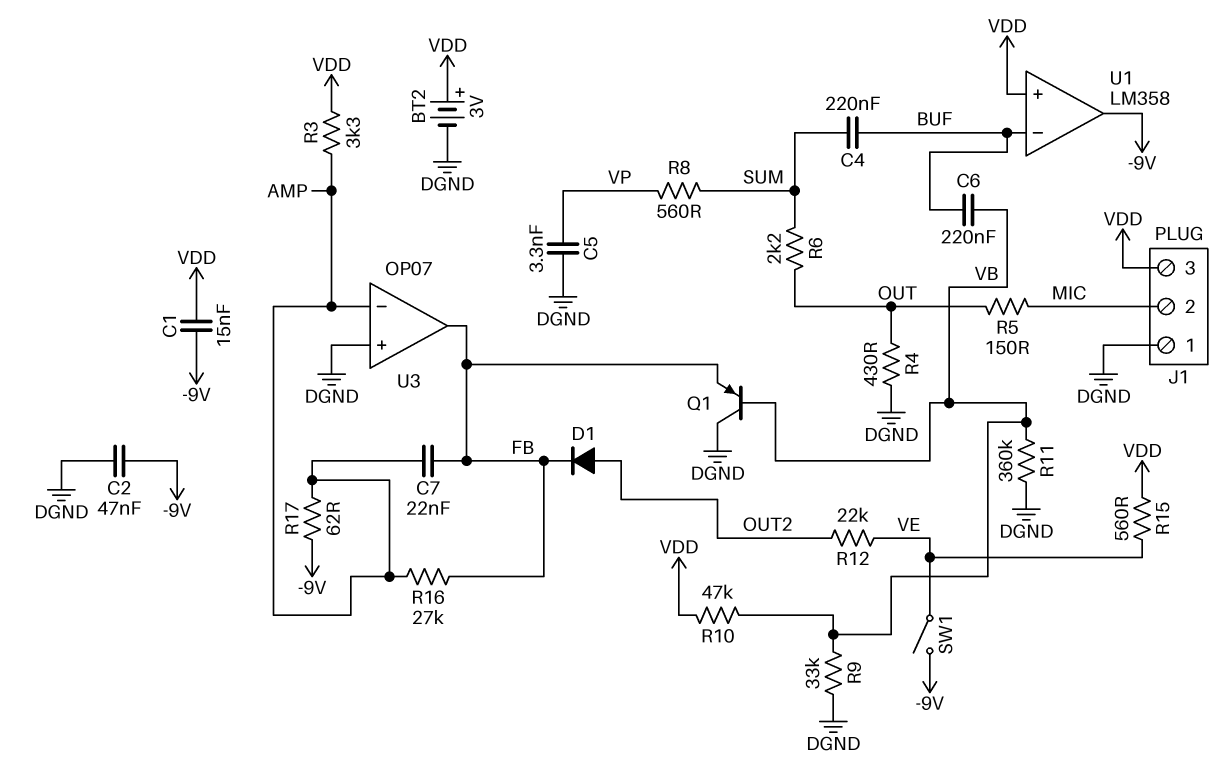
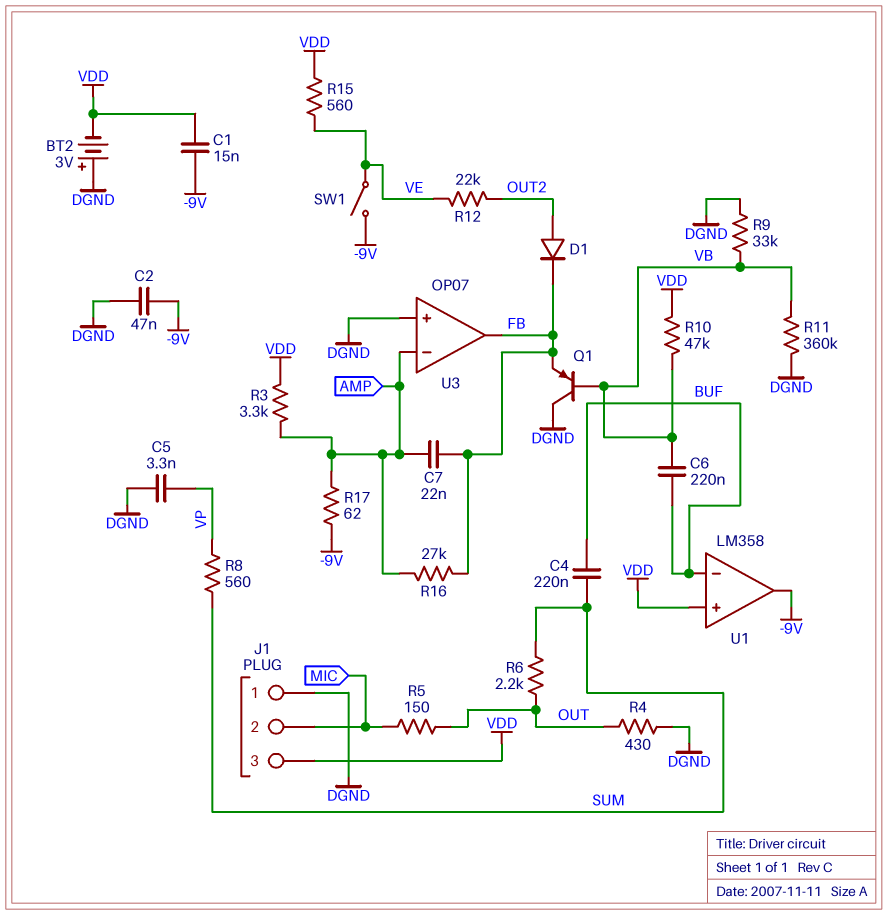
BT2: 3V (plus VDD, minus DGND) -> 3V (plus DGND, minus VDD)

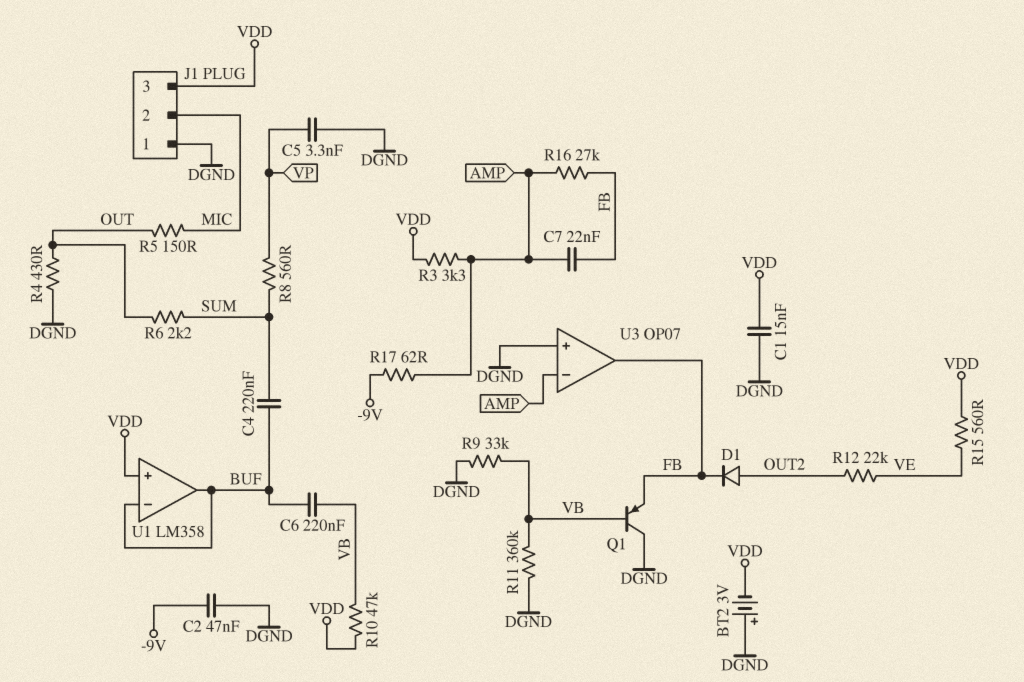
C1: 15nF (-9V, VDD) -> 15nF (DGND, VDD)
SW1: switch (-9V, VE) -> none
U1 pin out: -9V -> BUF

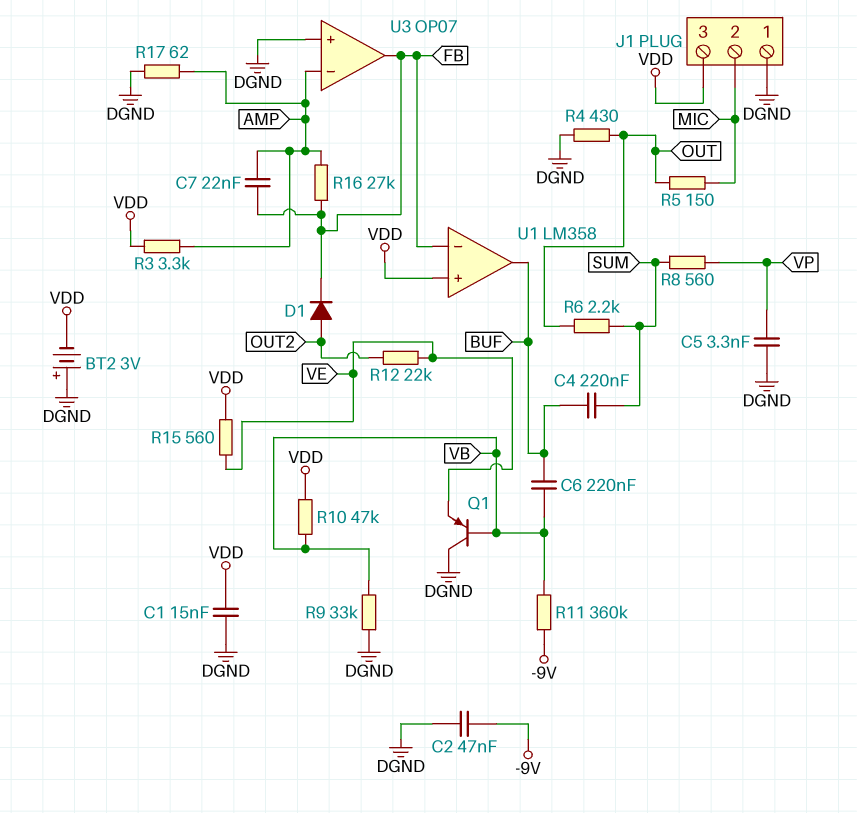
Q1: PNP (B VB, C DGND, E FB) -> PNP (B VB, C DGND, E VE)
R11: 360k (DGND, VB) -> 360k (-9V, VB)
R17: 62 (-9V, AMP) -> 62 (AMP, DGND)
U1 pin in-: BUF -> FB

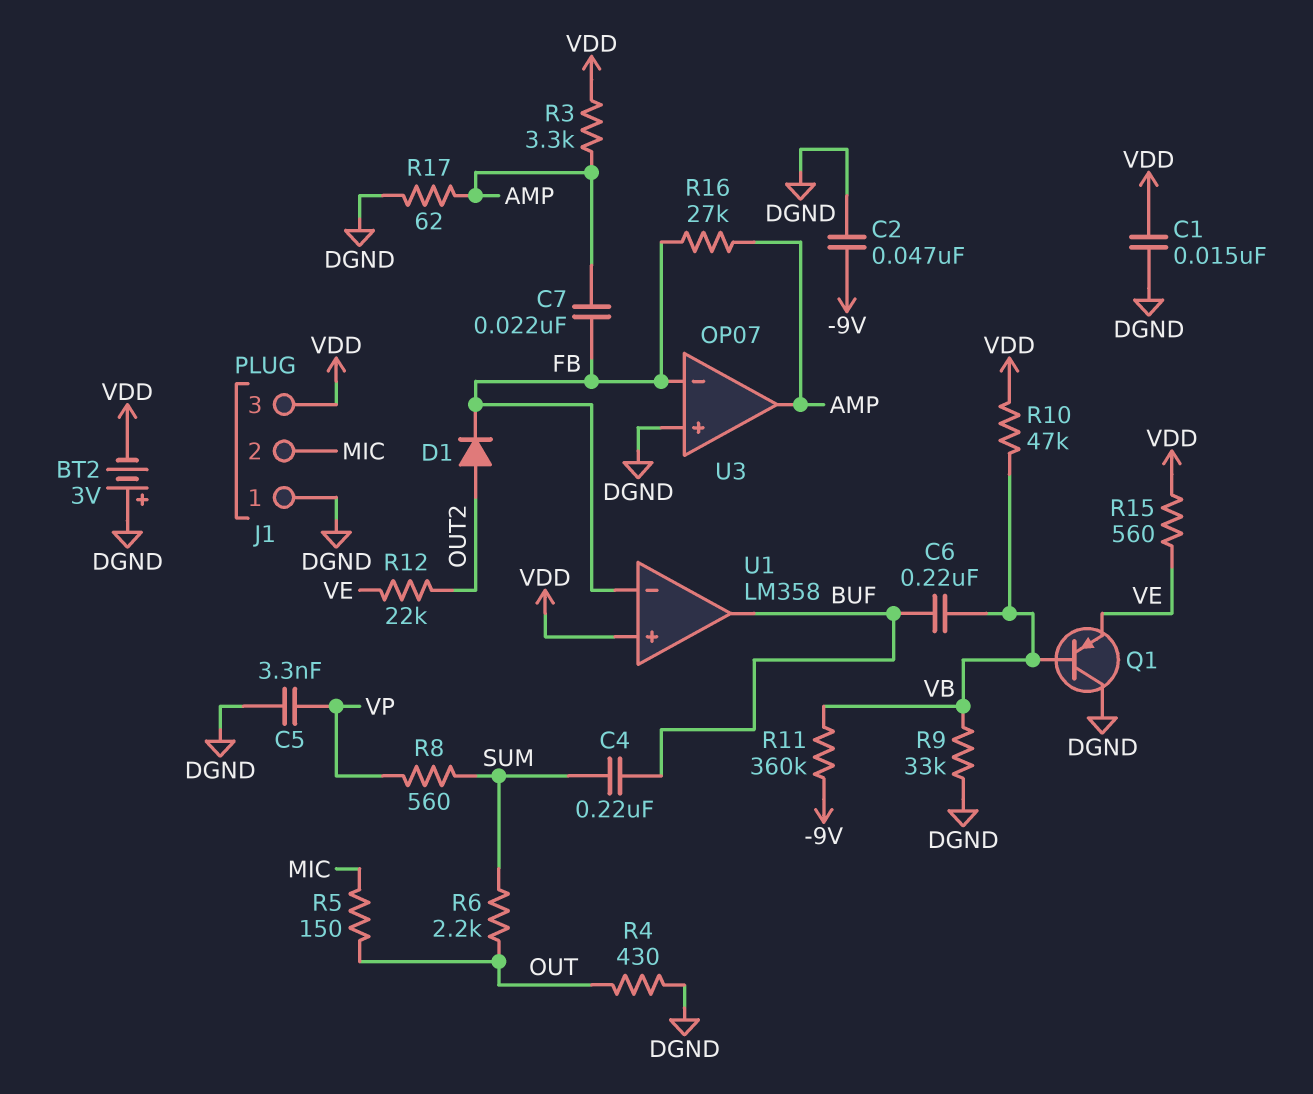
U3 pin in-: AMP -> FB
U3 pin out: FB -> AMP

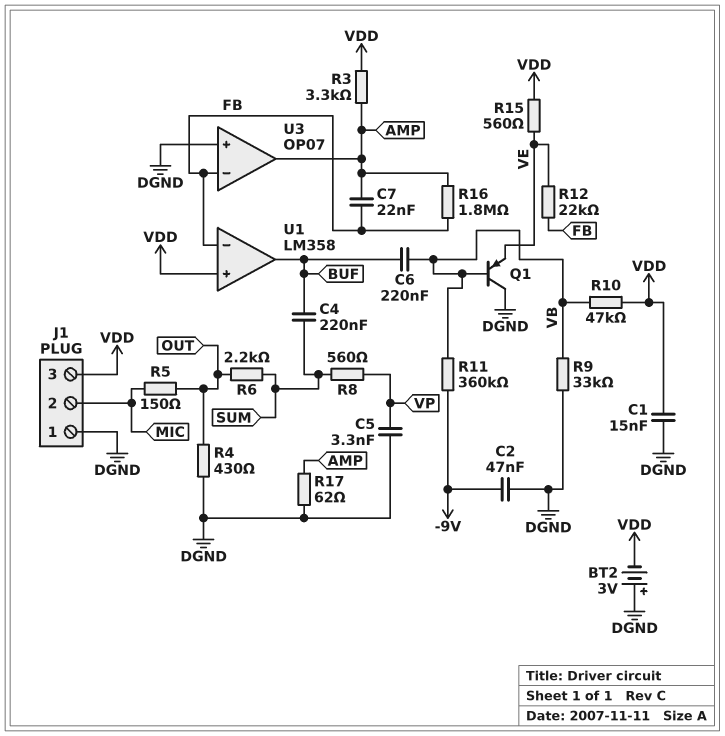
D1: diode (A OUT2, K FB) -> none
R12: 22k (OUT2, VE) -> 22k (FB, VE)
R16: 27k (AMP, FB) -> 1.8M (AMP, FB)

